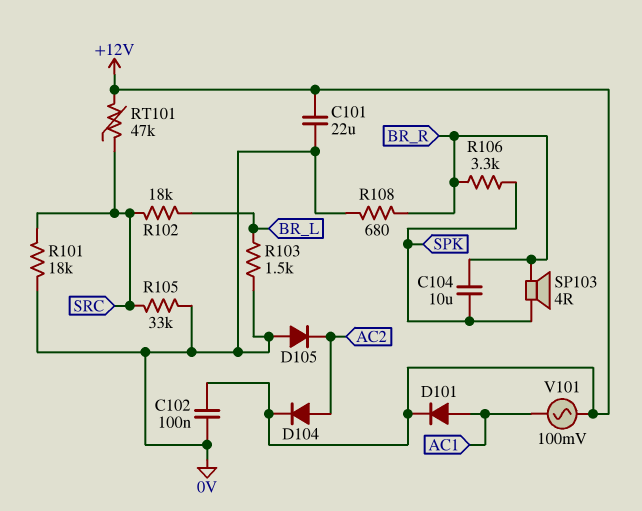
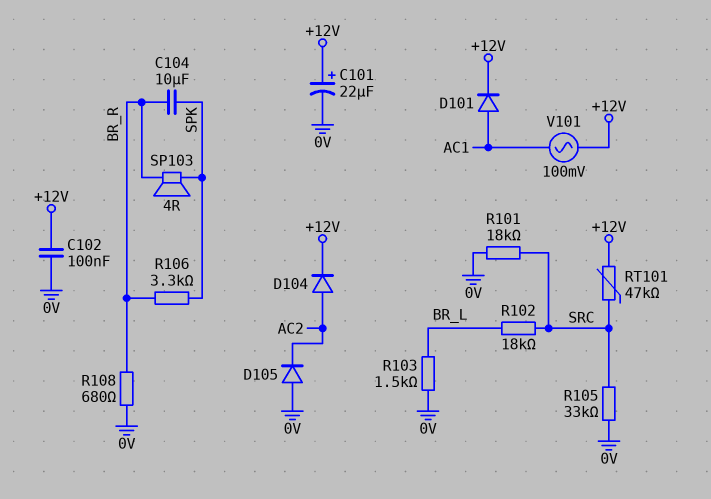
C101: 22uF (+12V, 0V) -> 22uF (plus +12V, minus 0V)

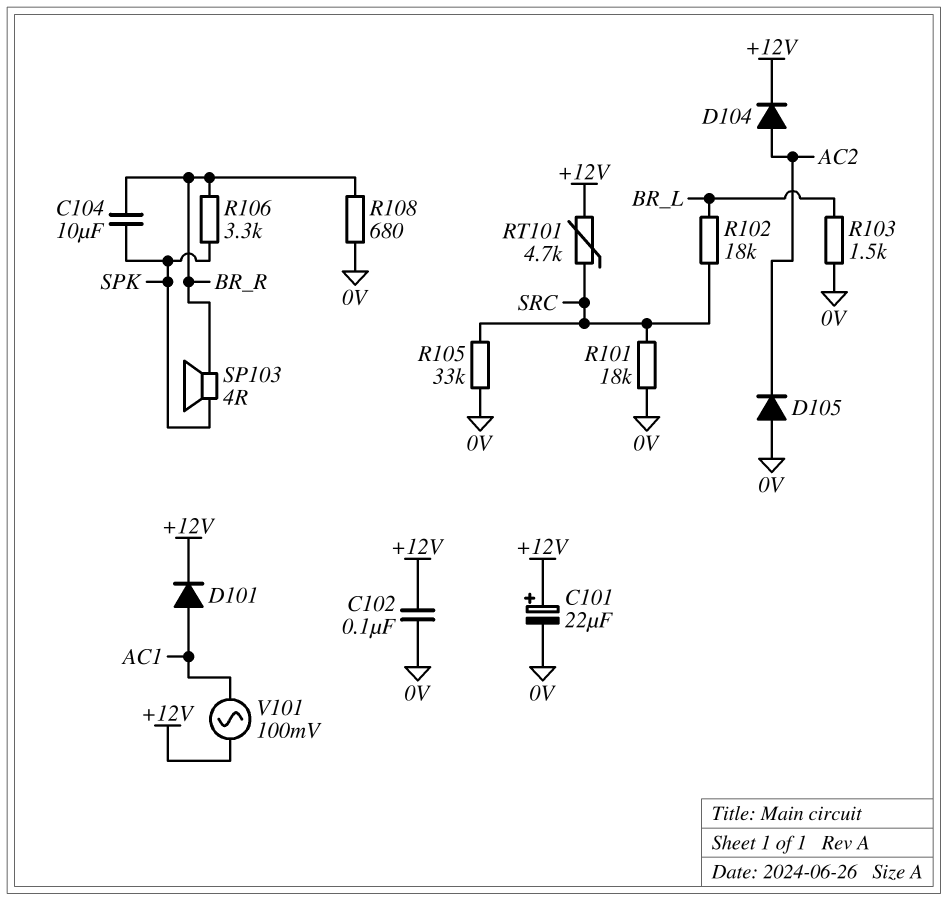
RT101: 47k (+12V, SRC) -> 4.7k (+12V, SRC)

